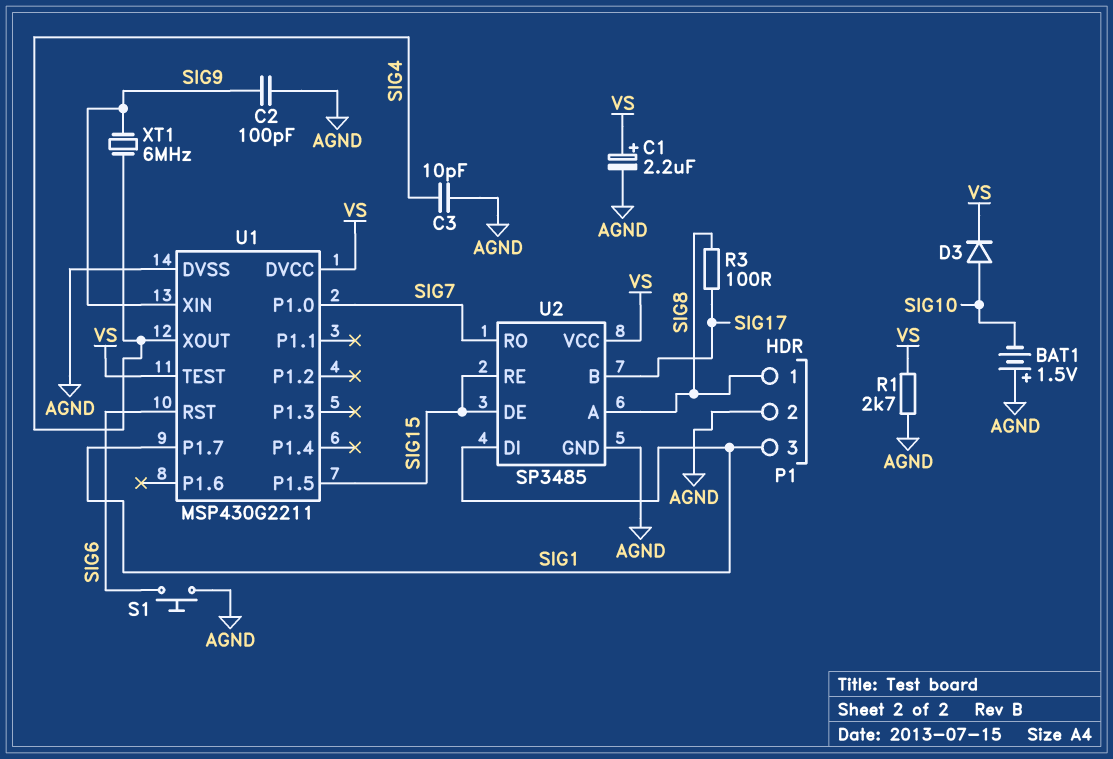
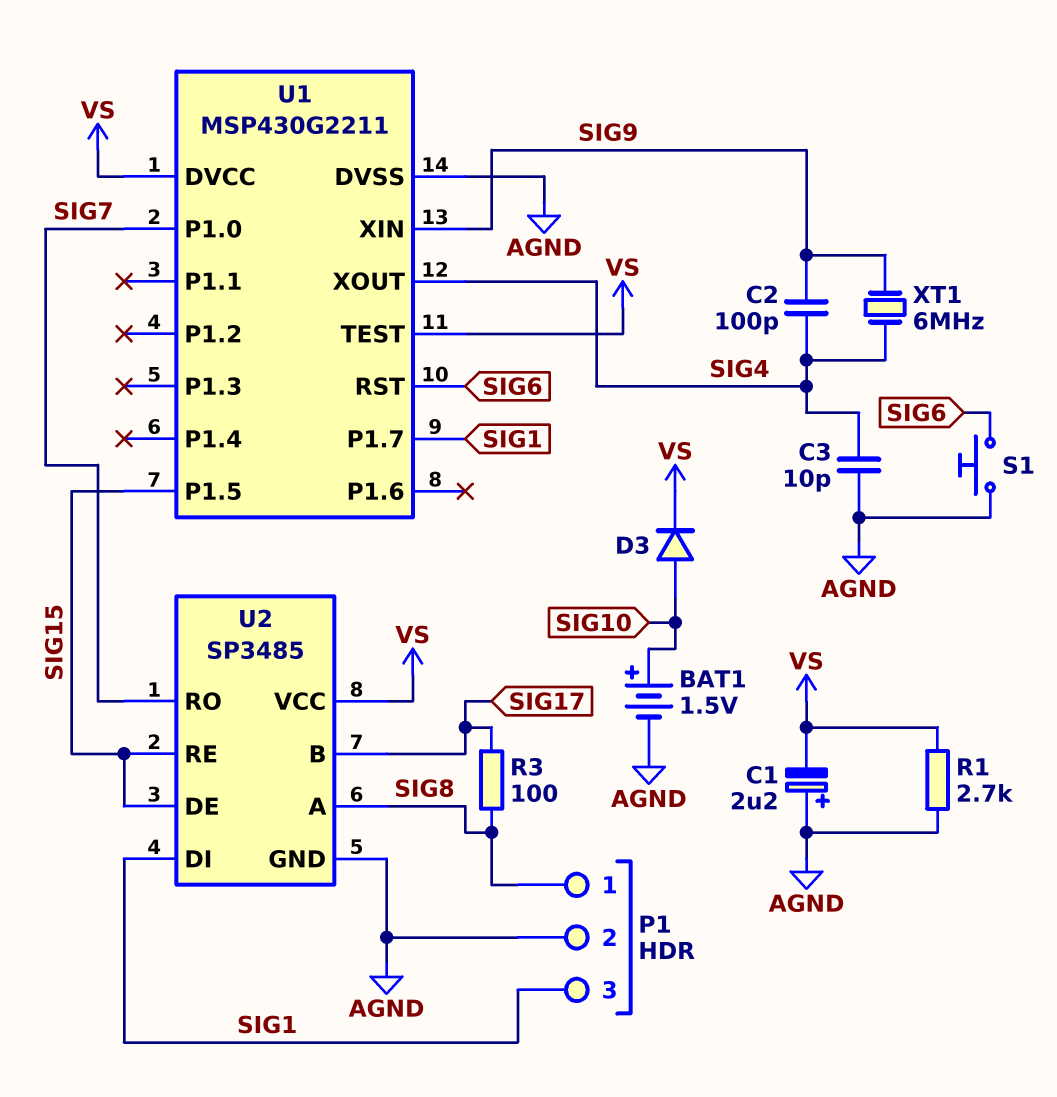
BAT1: 1.5V (plus AGND, minus SIG10) -> 1.5V (plus SIG10, minus AGND)
C1: 2.2uF (plus VS, minus AGND) -> 2.2uF (plus AGND, minus VS)
C2: 100pF (AGND, SIG9) -> 100pF (SIG4, SIG9)

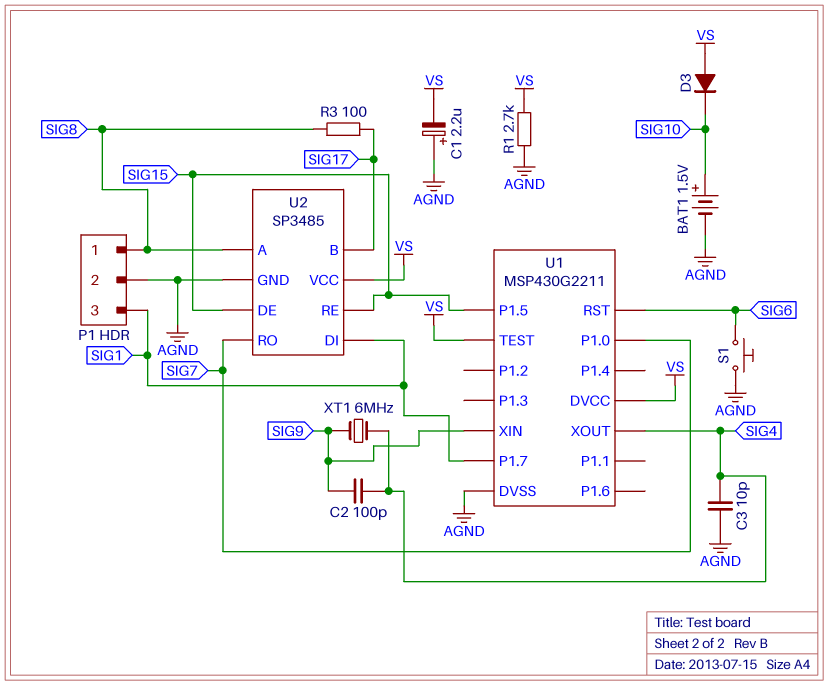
D3: diode (A SIG10, K VS) -> diode (A VS, K SIG10)

